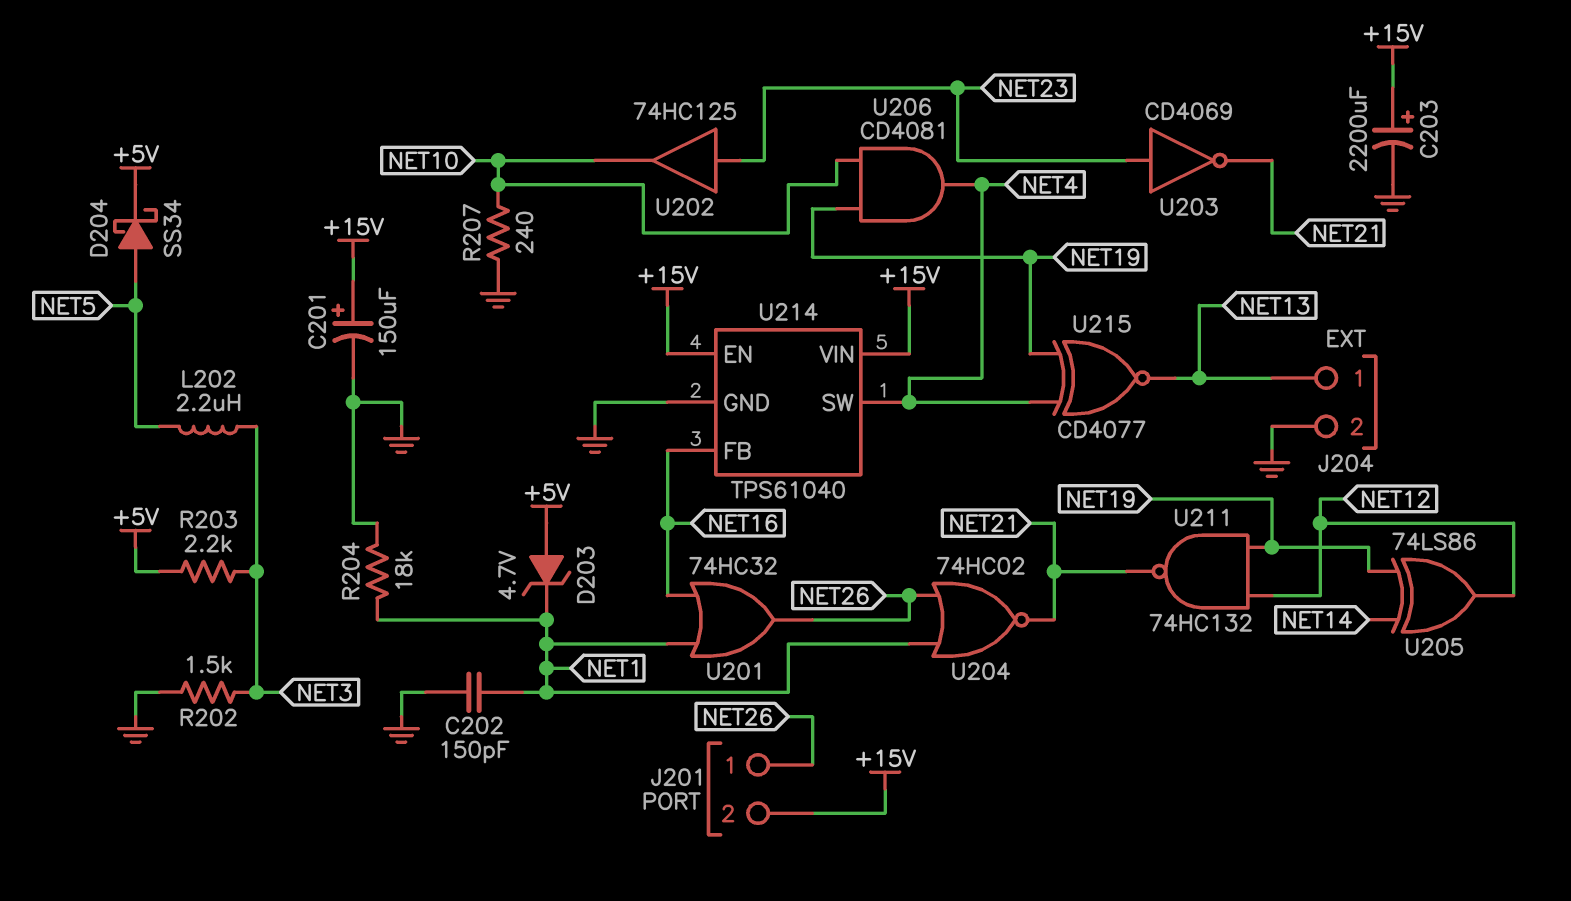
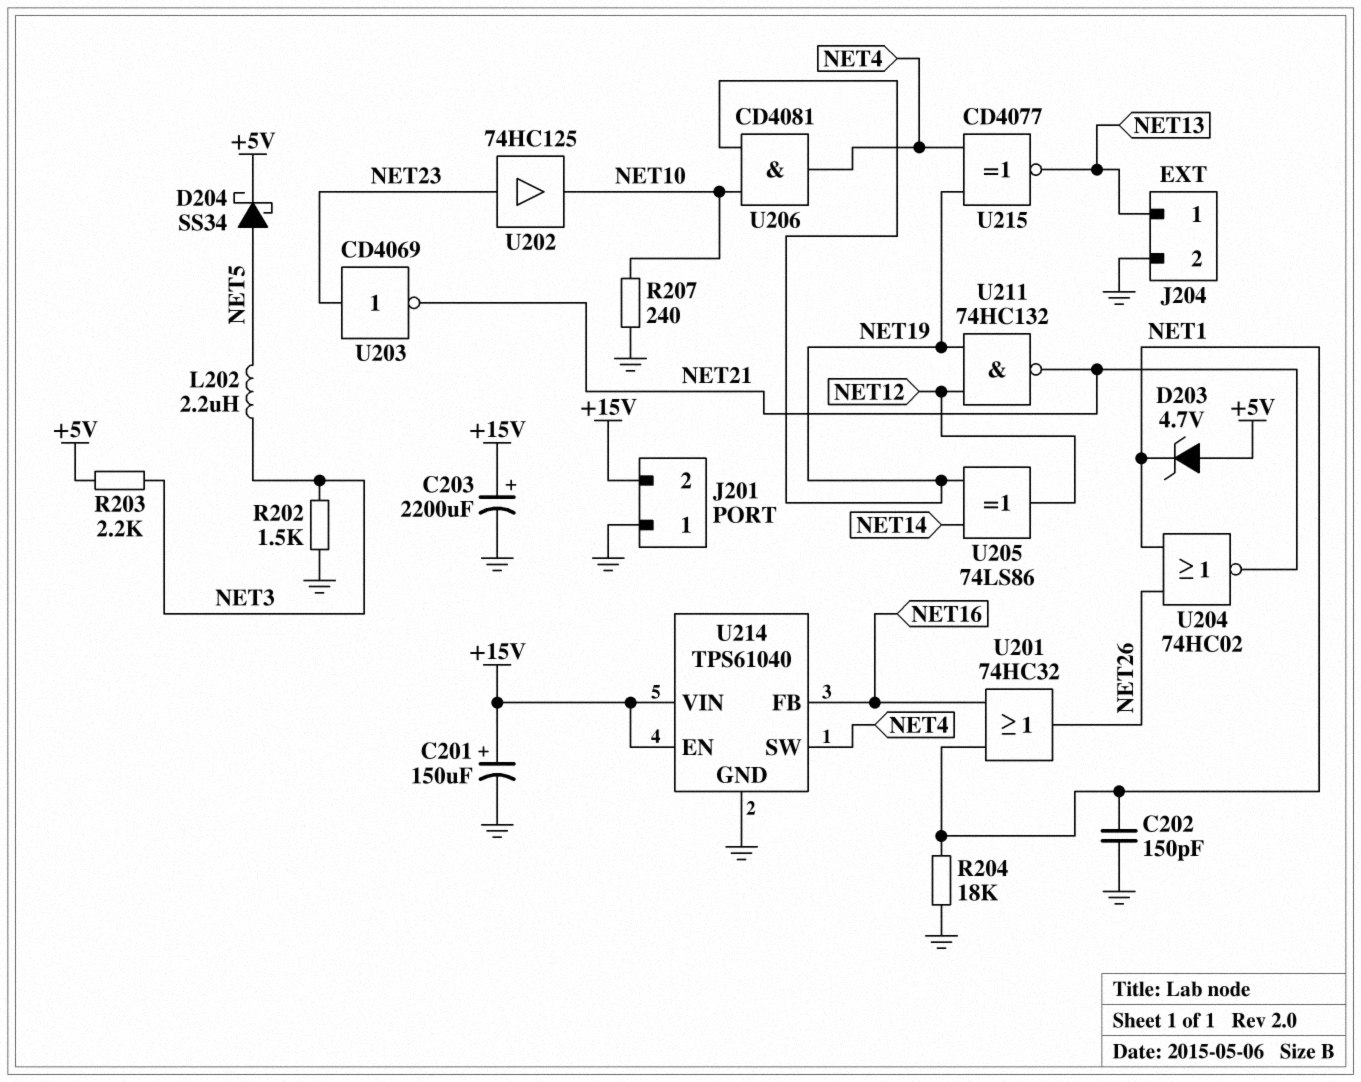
J201 pin 1: NET26 -> GND

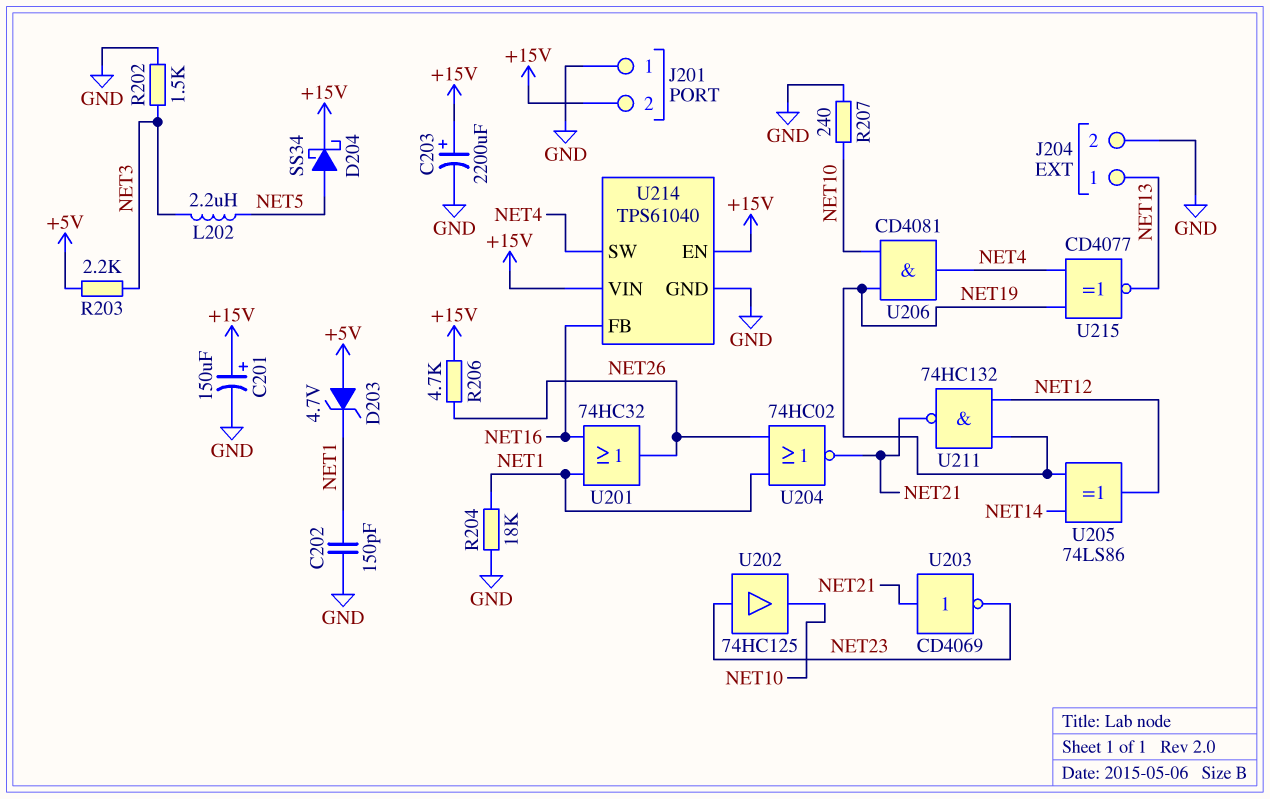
D204: schottky SS34 (A NET5, K +5V) -> schottky SS34 (A NET5, K +15V)
R206: none -> 4.7k (+15V, NET26)
U203: NOT CD4069 (in NET23, out NET21) -> NOT CD4069 (in NET21, out NET23)

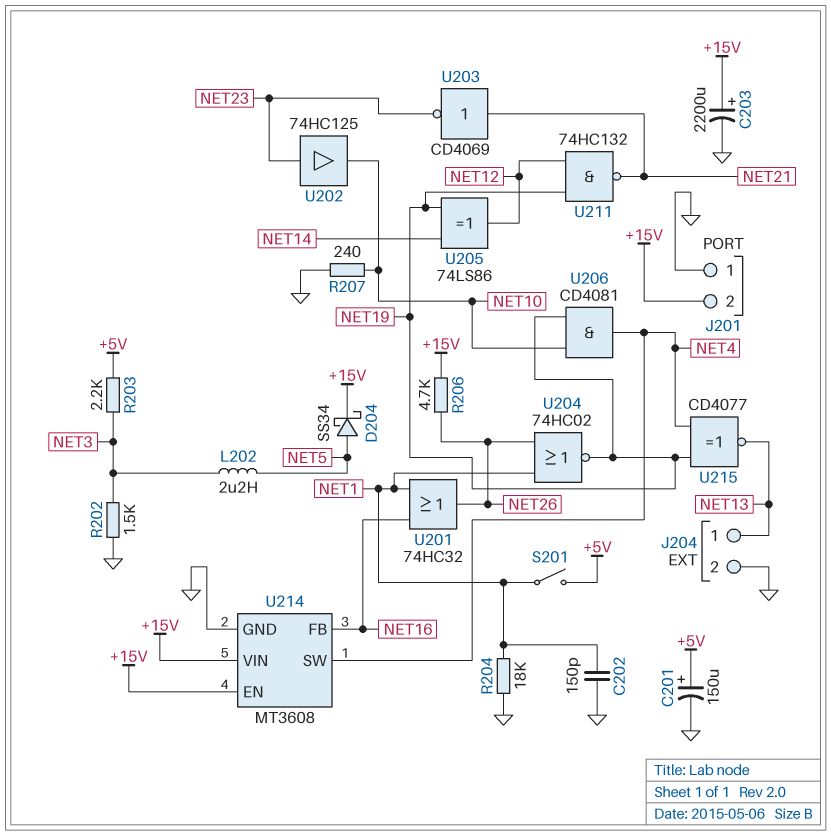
C201: 150uF (plus +15V, minus GND) -> 150uF (plus +5V, minus GND)
D203: zener 4.7V (A +5V, K NET1) -> none
S201: none -> switch (+5V, NET1)
U204: NOR 74HC02 (in NET1, in NET26, out NET21) -> NOR 74HC02 (in NET1, in NET26, out NET19)
U214: TPS61040 -> MT3608

